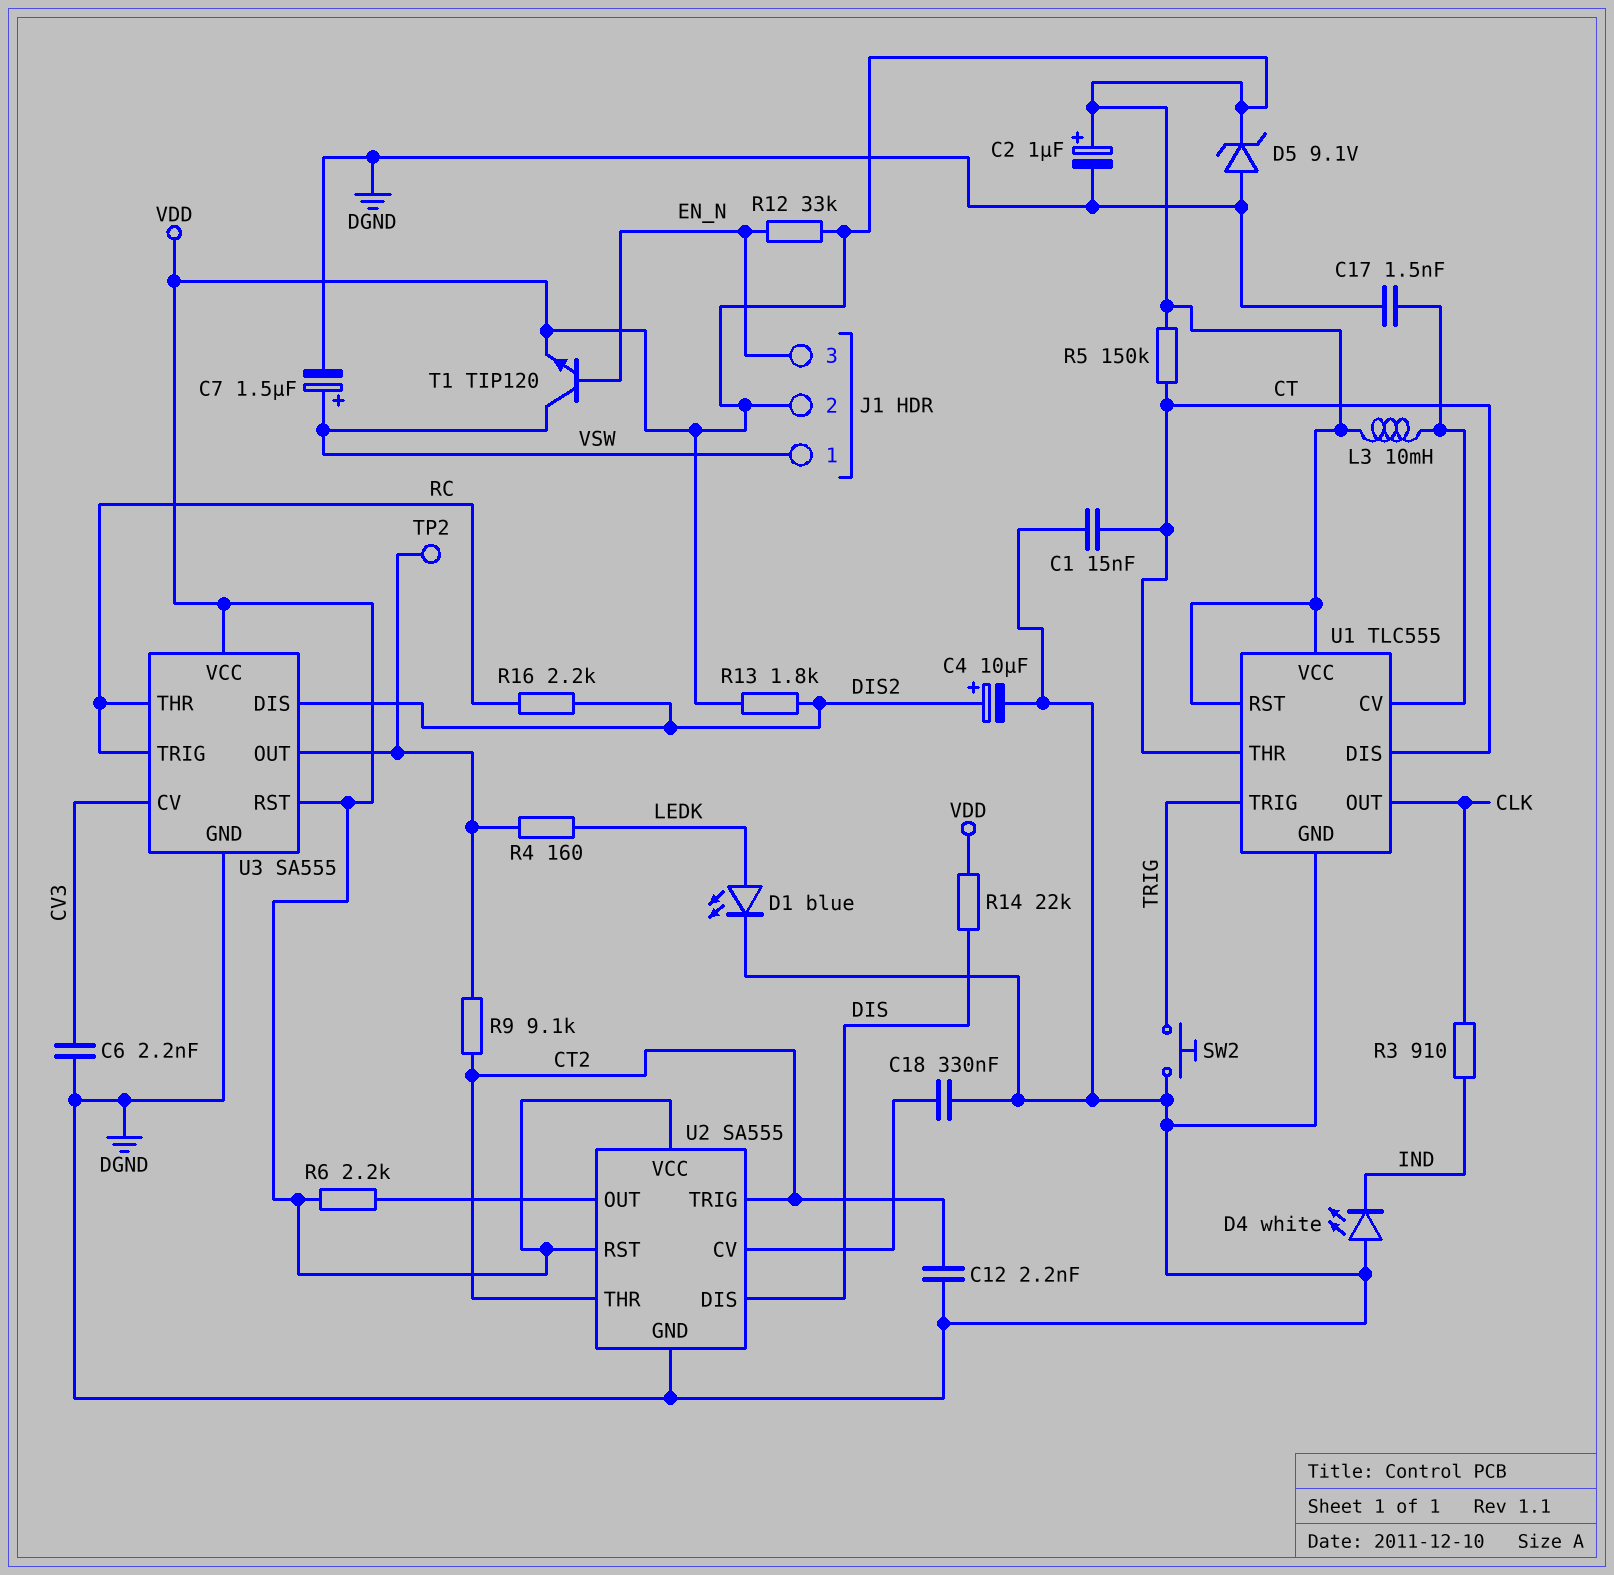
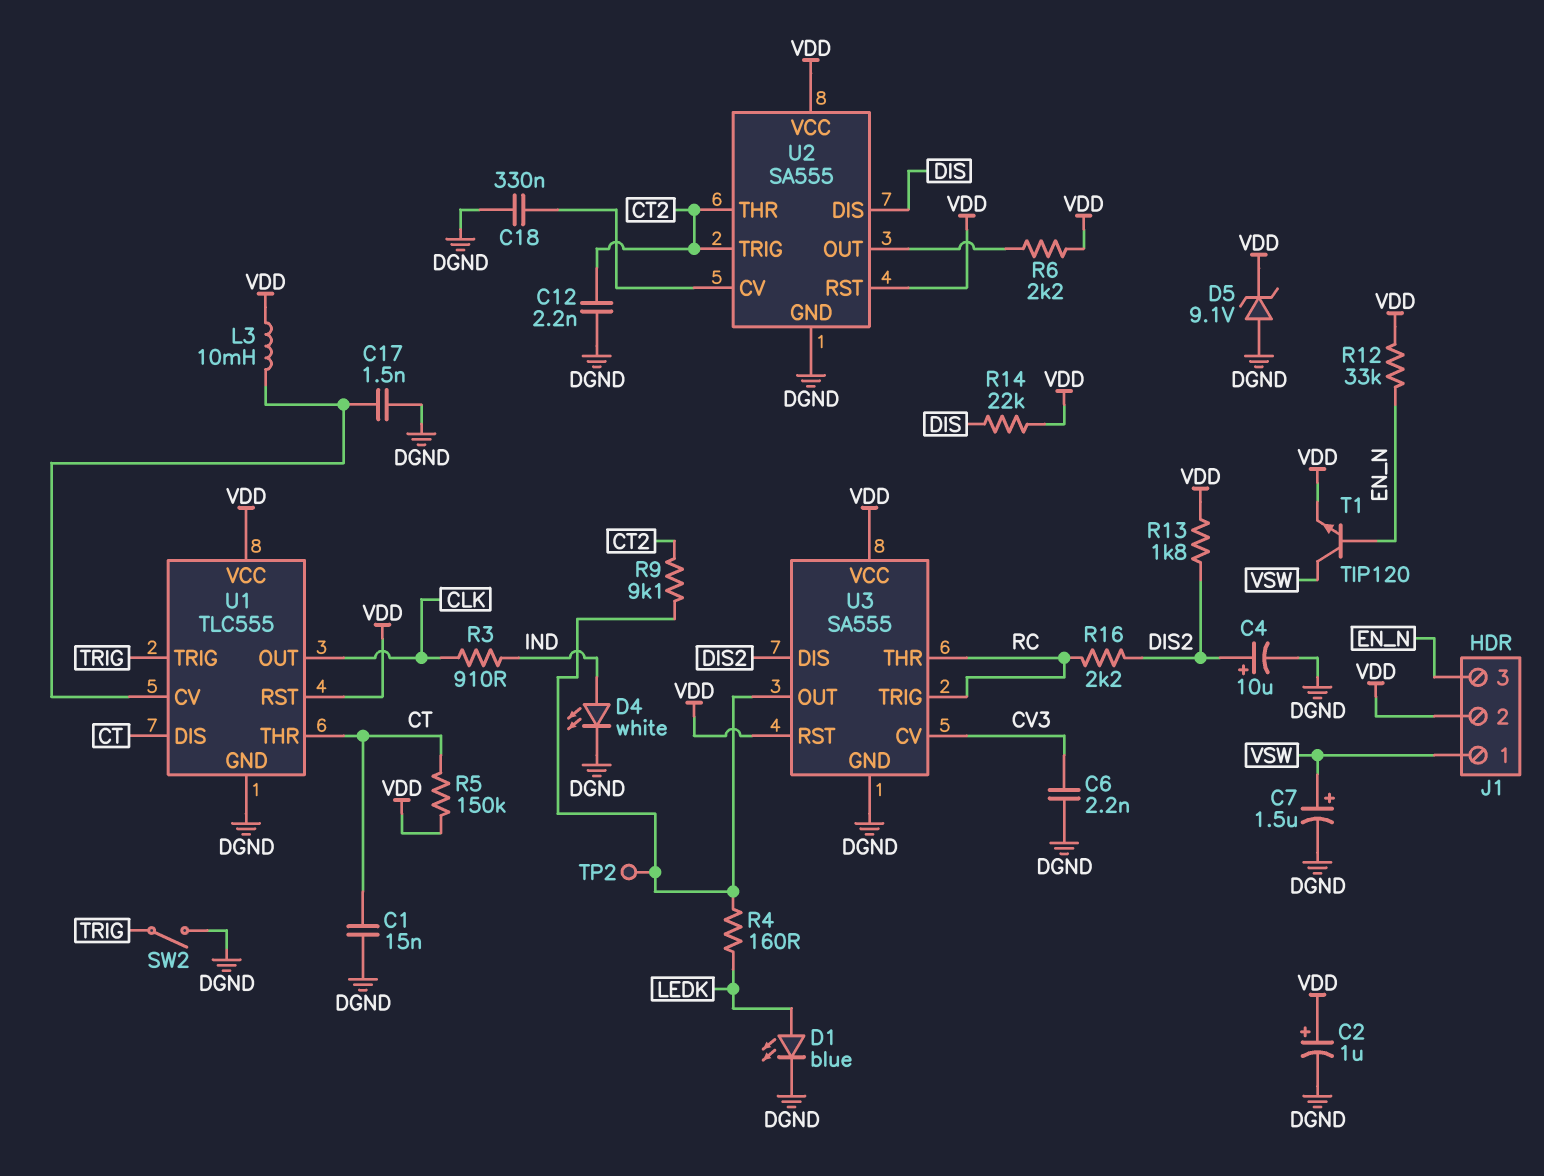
D4: LED white (A DGND, K IND) -> LED white (A IND, K DGND)
SW2: button (DGND, TRIG) -> switch (DGND, TRIG)

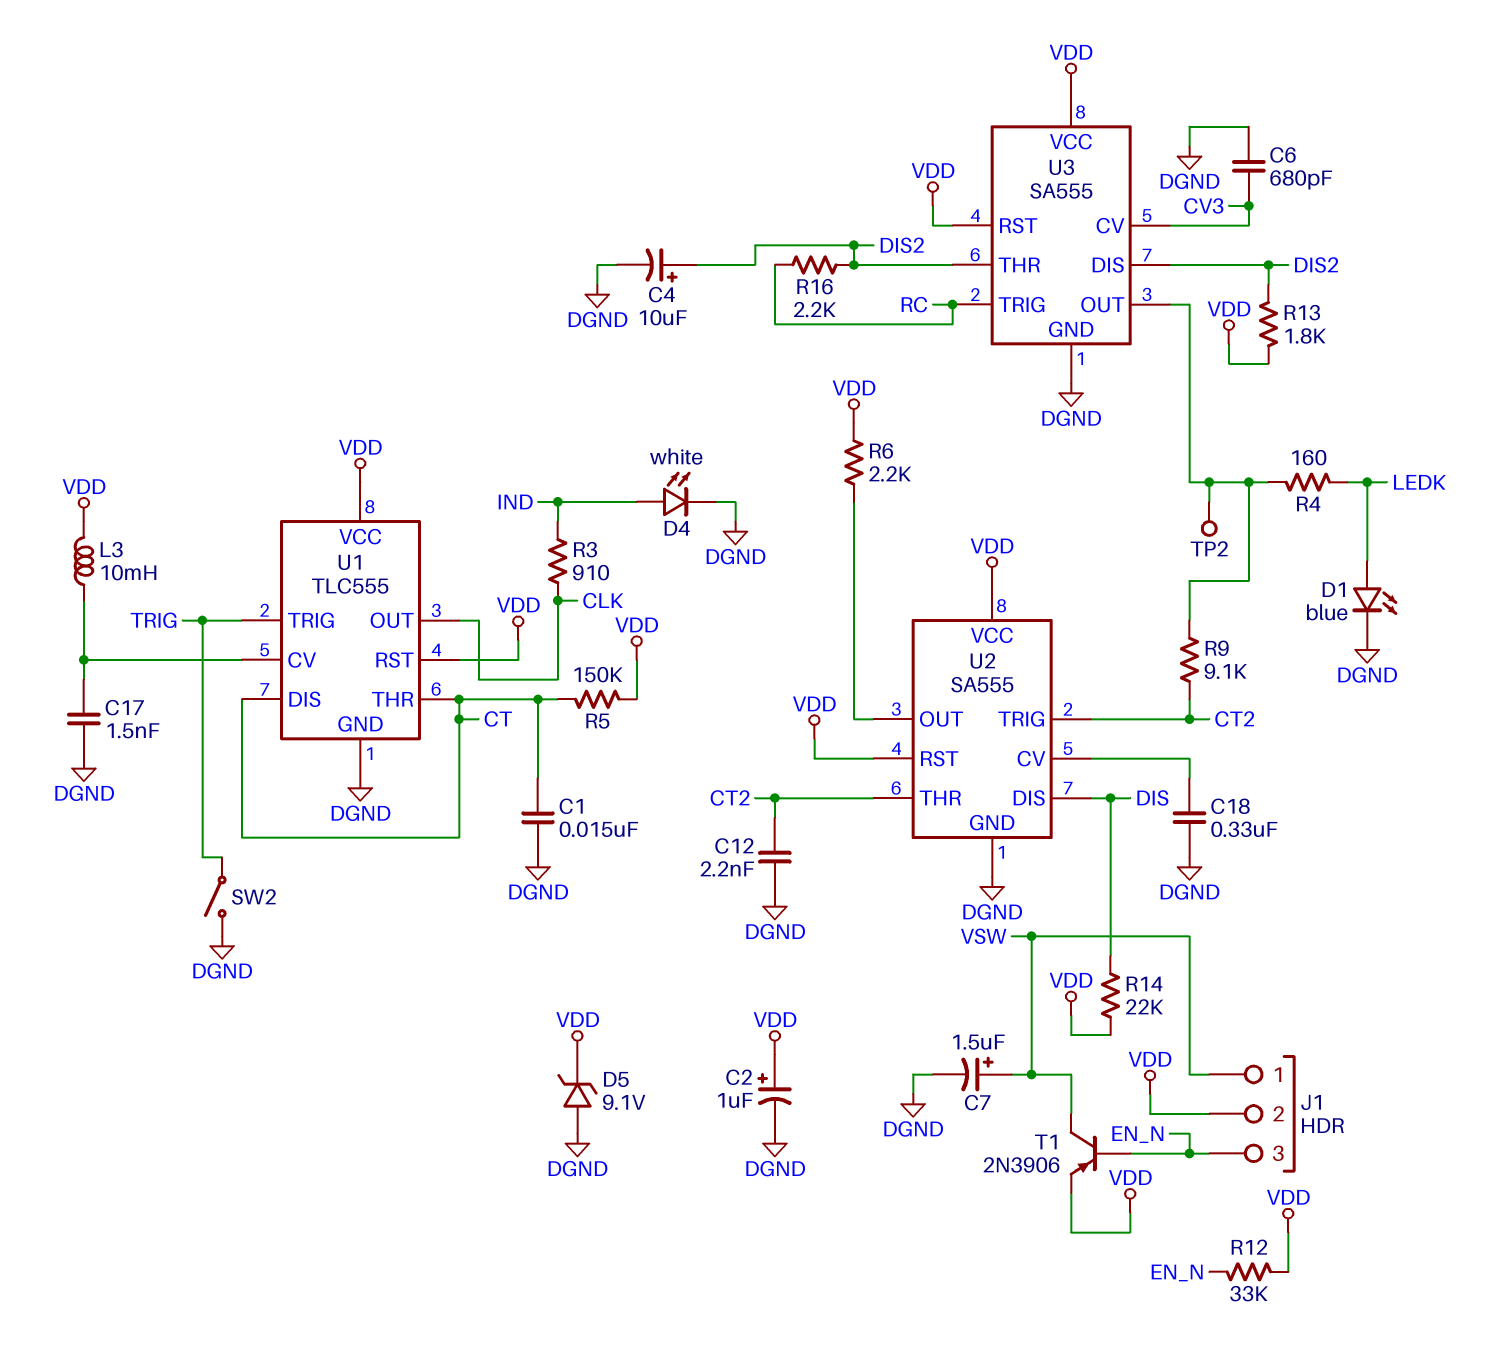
C6: 2.2nF (CV3, DGND) -> 680pF (CV3, DGND)
T1: NPN TIP120 (B EN_N, C VSW, E VDD) -> PNP 2N3906 (B EN_N, C VSW, E VDD)
U3 pin THR: RC -> DIS2

